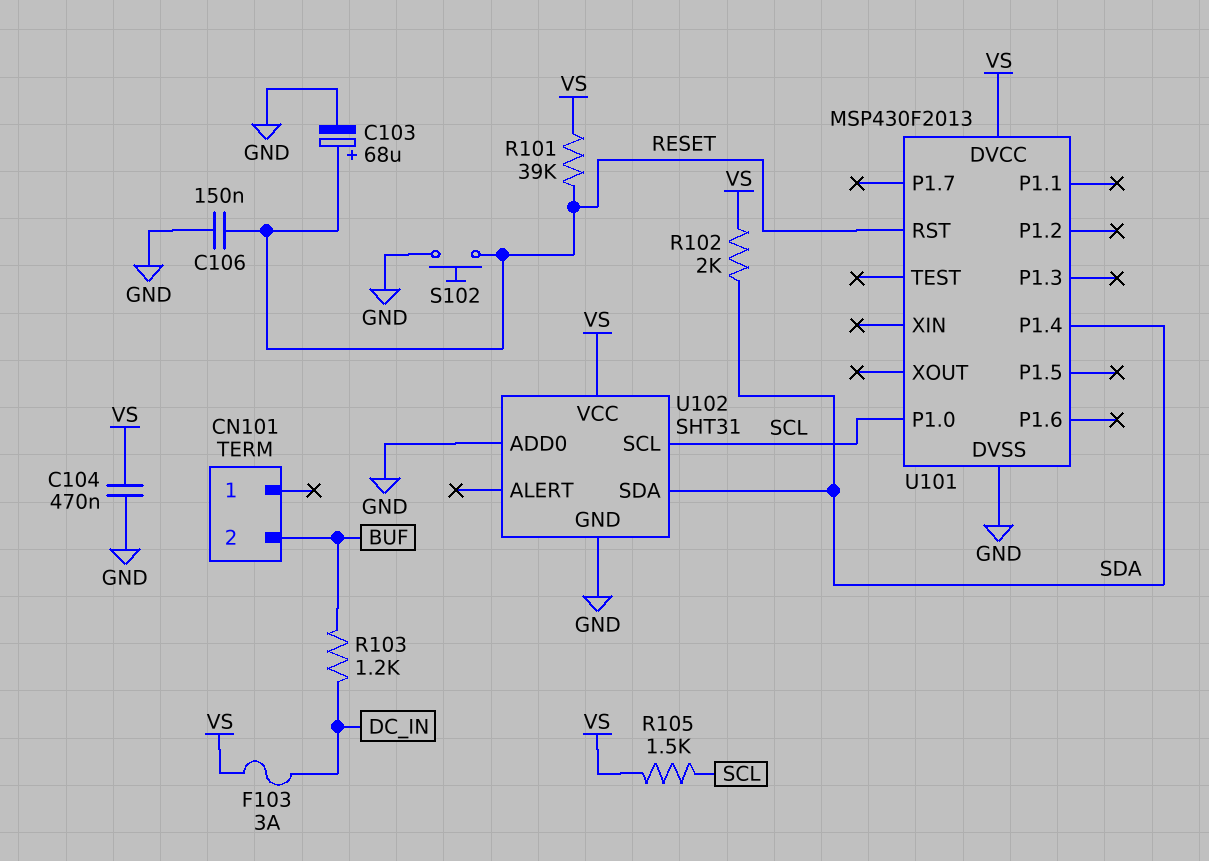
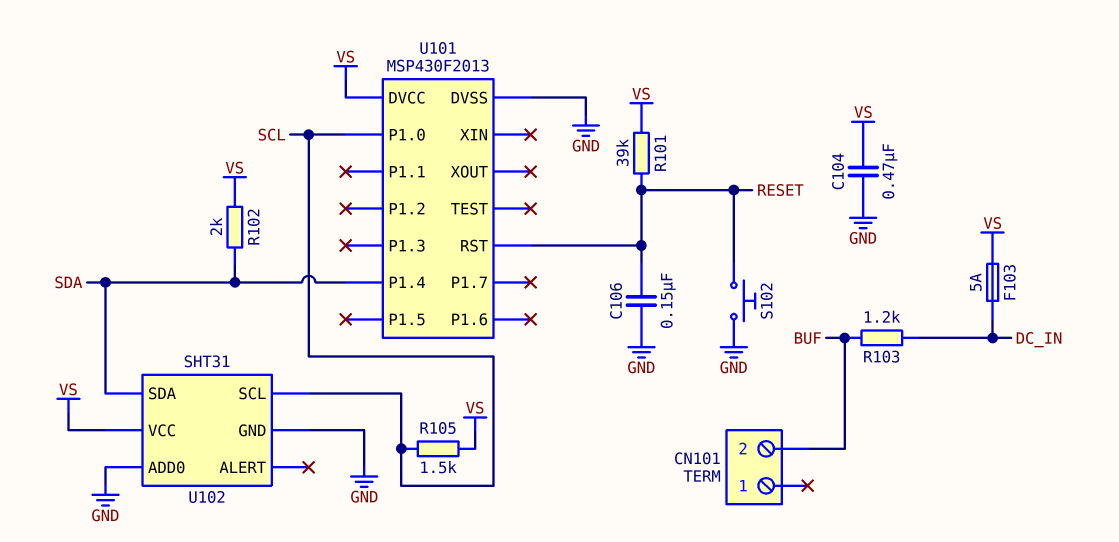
C103: 68uF (plus RESET, minus GND) -> none
F103: 3A (DC_IN, VS) -> 5A (DC_IN, VS)

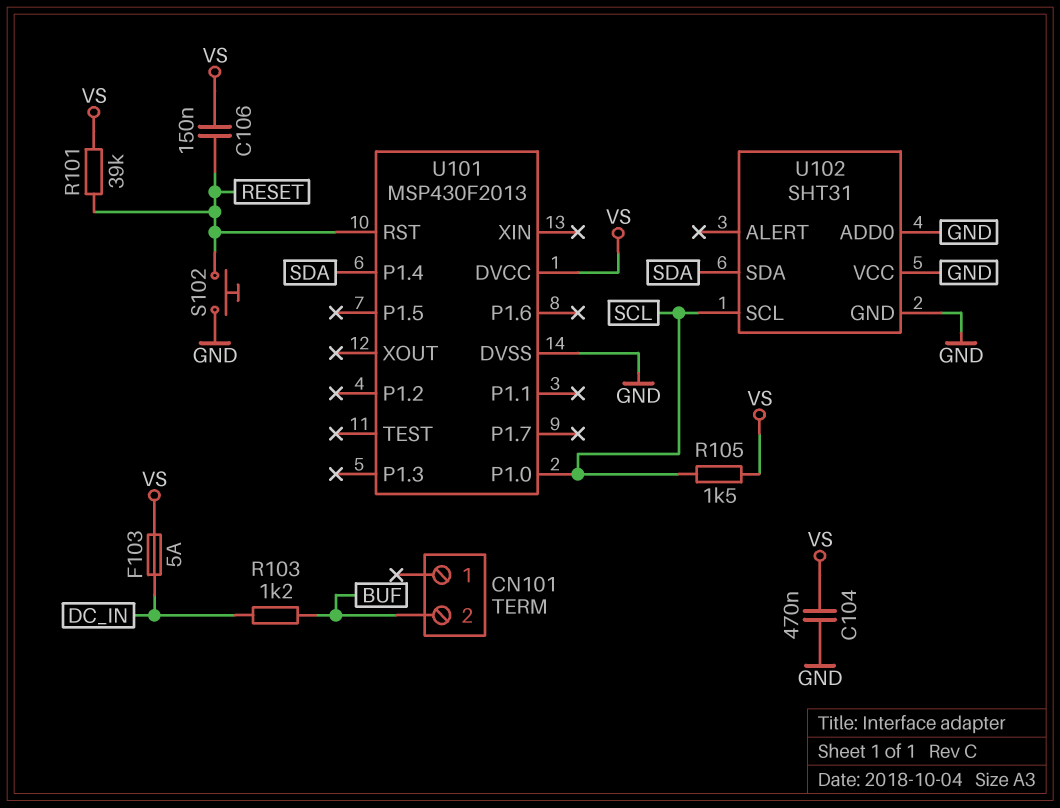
C106: 150nF (GND, RESET) -> 150nF (RESET, VS)
R102: 2k (SDA, VS) -> none
U102 pin VCC: VS -> GND

